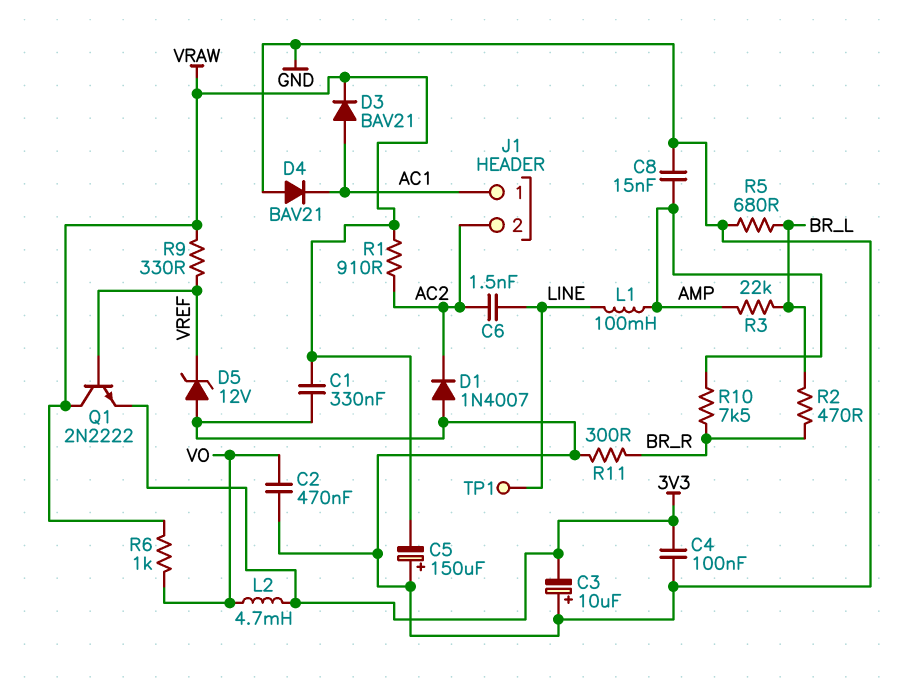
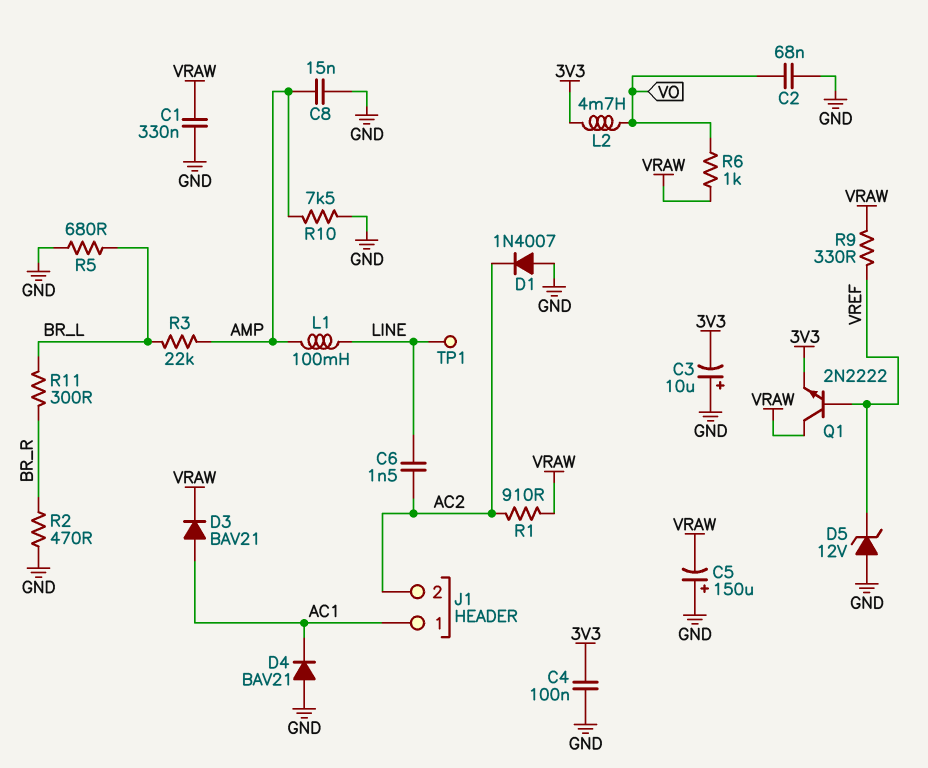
C2: 470nF (GND, VO) -> 68nF (GND, VO)
R2: 470 (BR_L, BR_R) -> 470 (BR_R, GND)
R10: 7.5k (AMP, BR_R) -> 7.5k (AMP, GND)
R11: 300 (BR_R, GND) -> 300 (BR_L, BR_R)

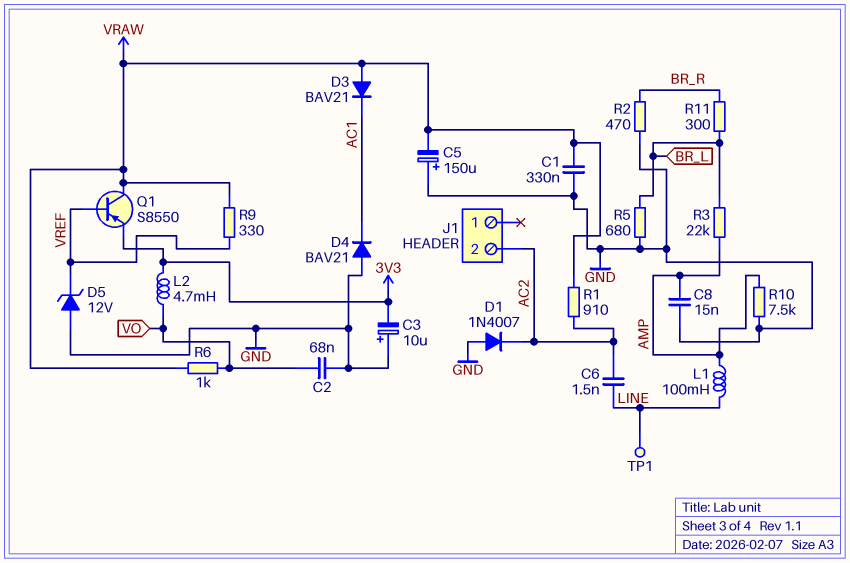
C4: 100nF (3V3, GND) -> none
D3: diode BAV21 (A AC1, K VRAW) -> diode BAV21 (A VRAW, K AC1)
J1 pin 1: AC1 -> none
Q1: NPN 2N2222 (B VREF, C VRAW, E 3V3) -> PNP S8550 (B VREF, C VRAW, E 3V3)

